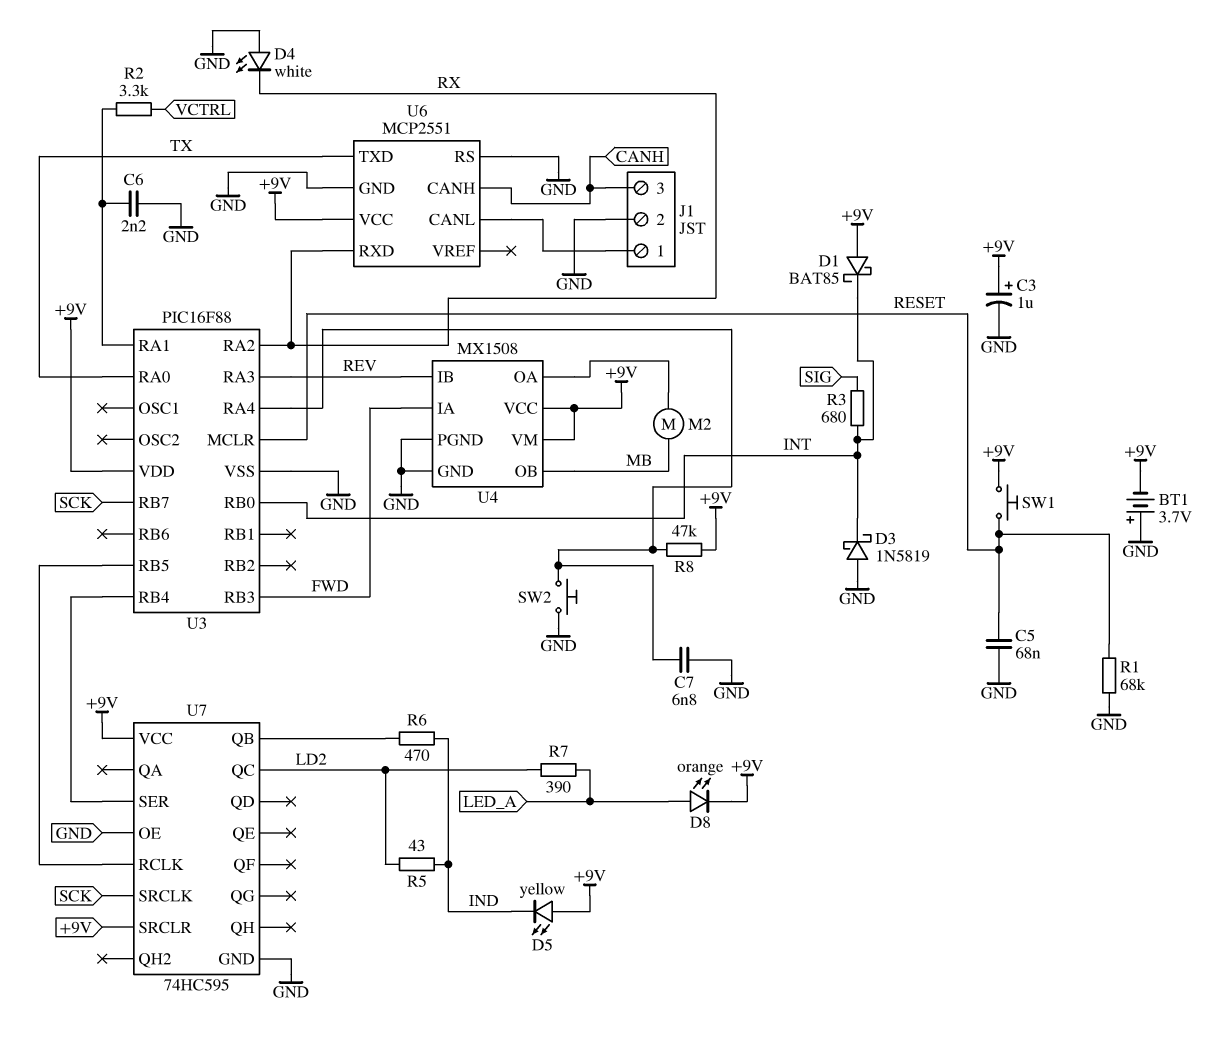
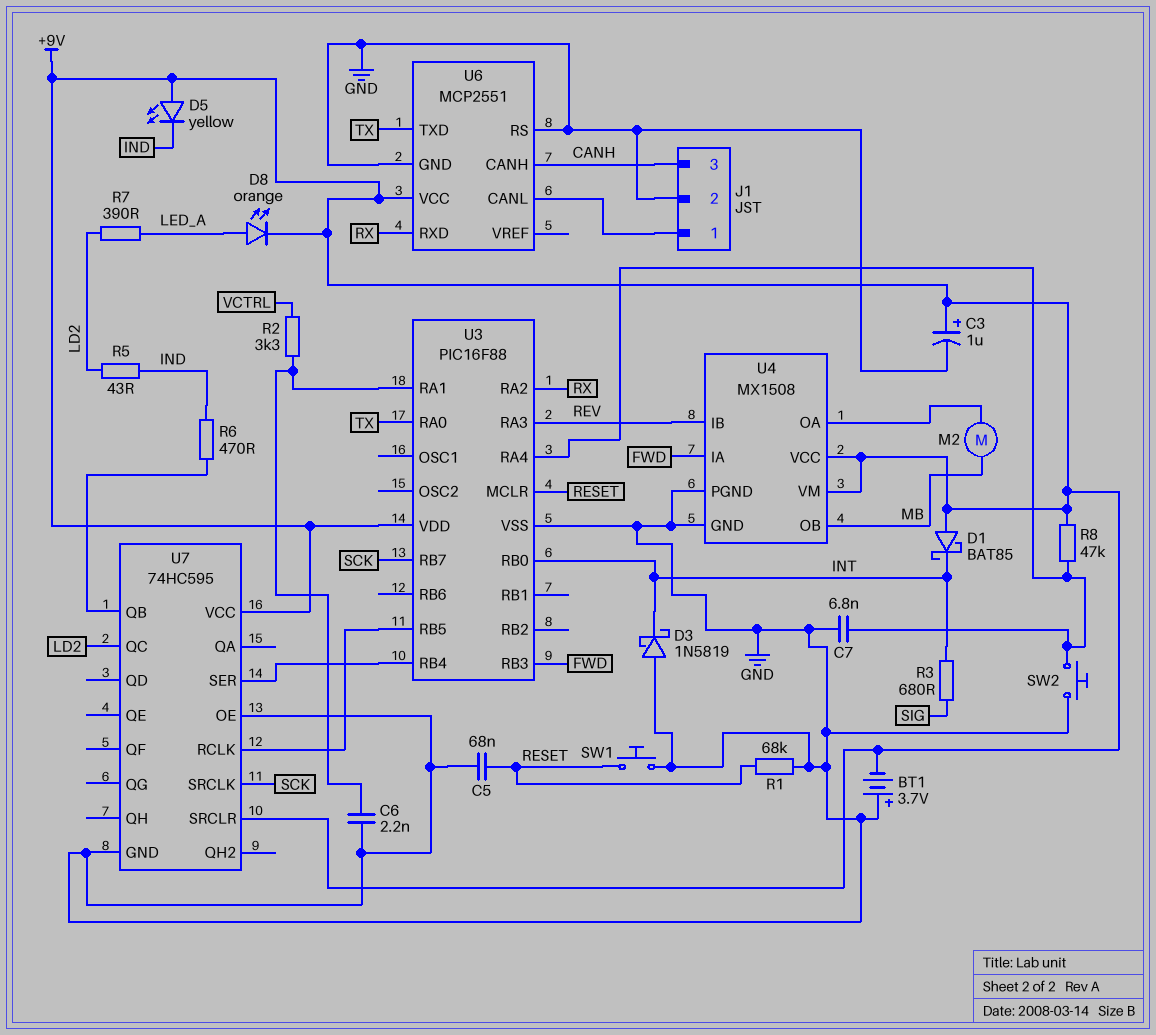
D4: LED white (A GND, K RX) -> none
SW1: button (+9V, RESET) -> button (GND, RESET)

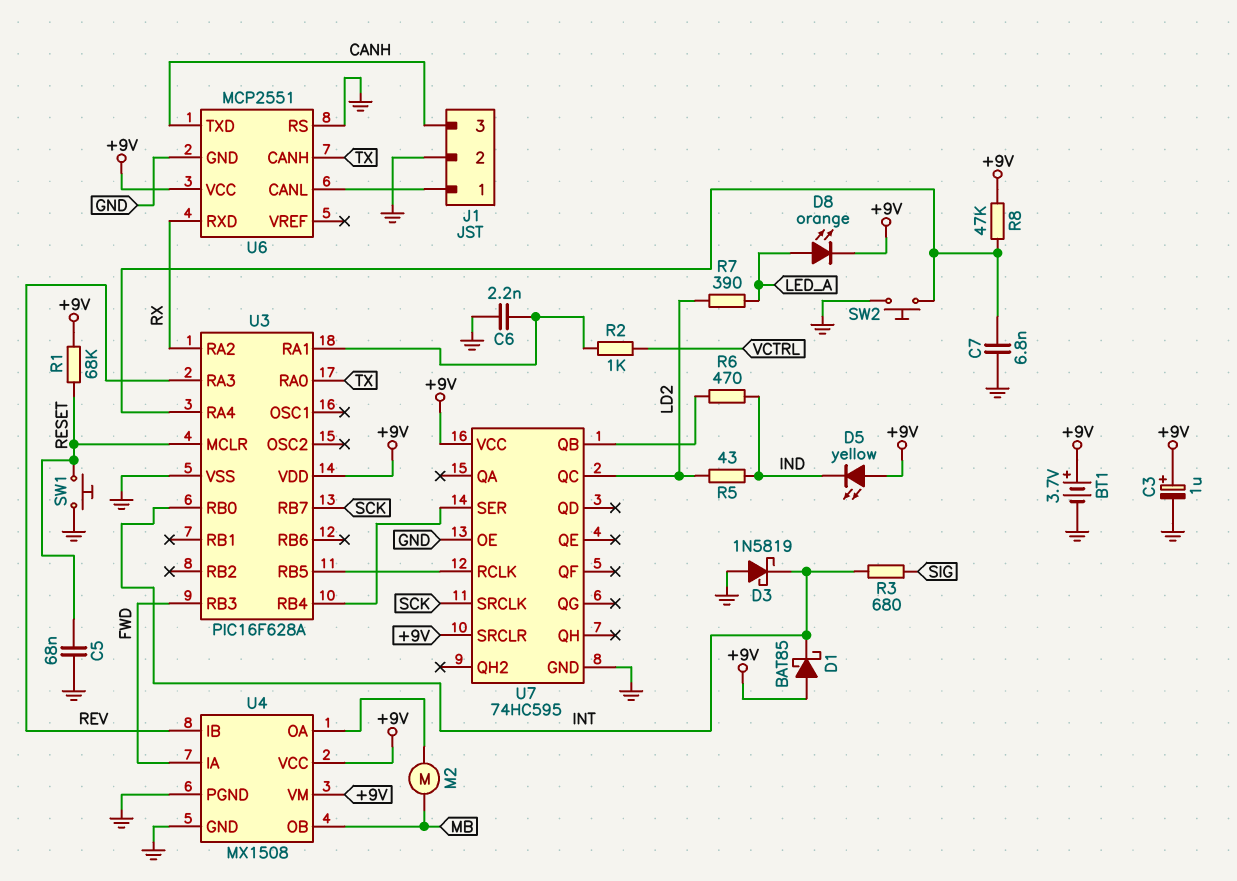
BT1: 3.7V (plus GND, minus +9V) -> 3.7V (plus +9V, minus GND)
R1: 68k (GND, RESET) -> 68k (+9V, RESET)
R2: 3.3k (U3/RA1, VCTRL) -> 1k (U3/RA1, VCTRL)
U3: PIC16F88 -> PIC16F628A
U6 pin CANH: CANH -> TX
U6 pin TXD: TX -> CANH

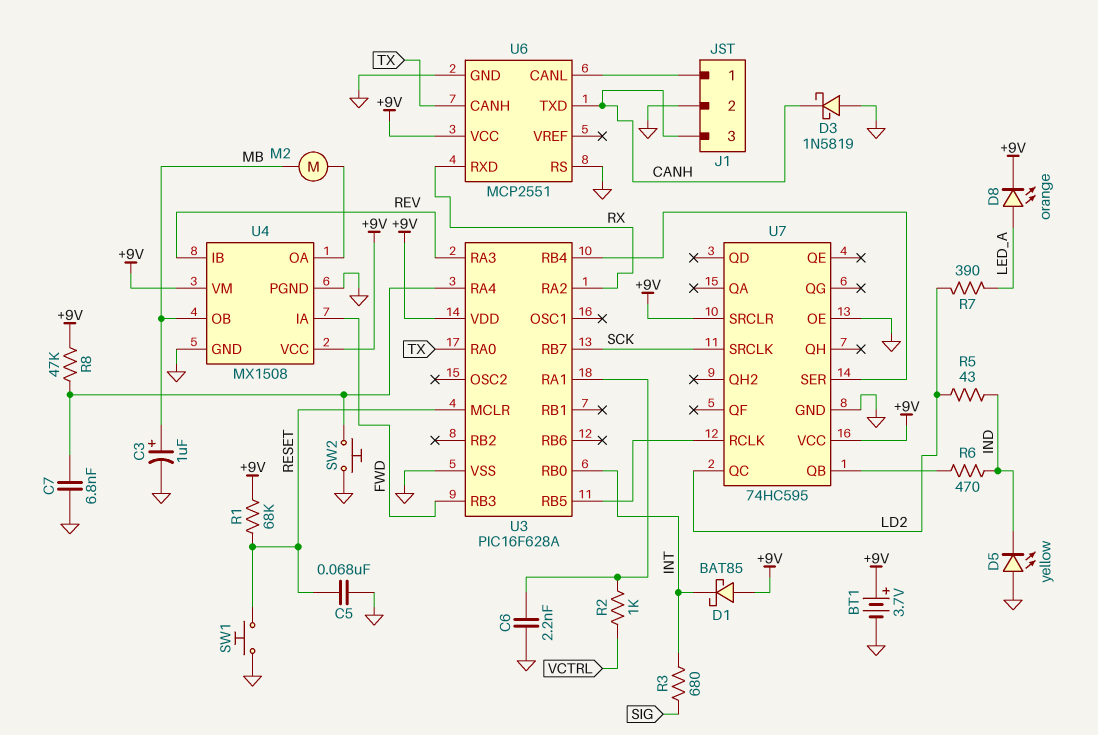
C3: 1uF (plus +9V, minus GND) -> 1uF (plus MB, minus GND)
D3: schottky 1N5819 (A GND, K INT) -> schottky 1N5819 (A GND, K CANH)
D5: LED yellow (A +9V, K IND) -> LED yellow (A GND, K IND)

